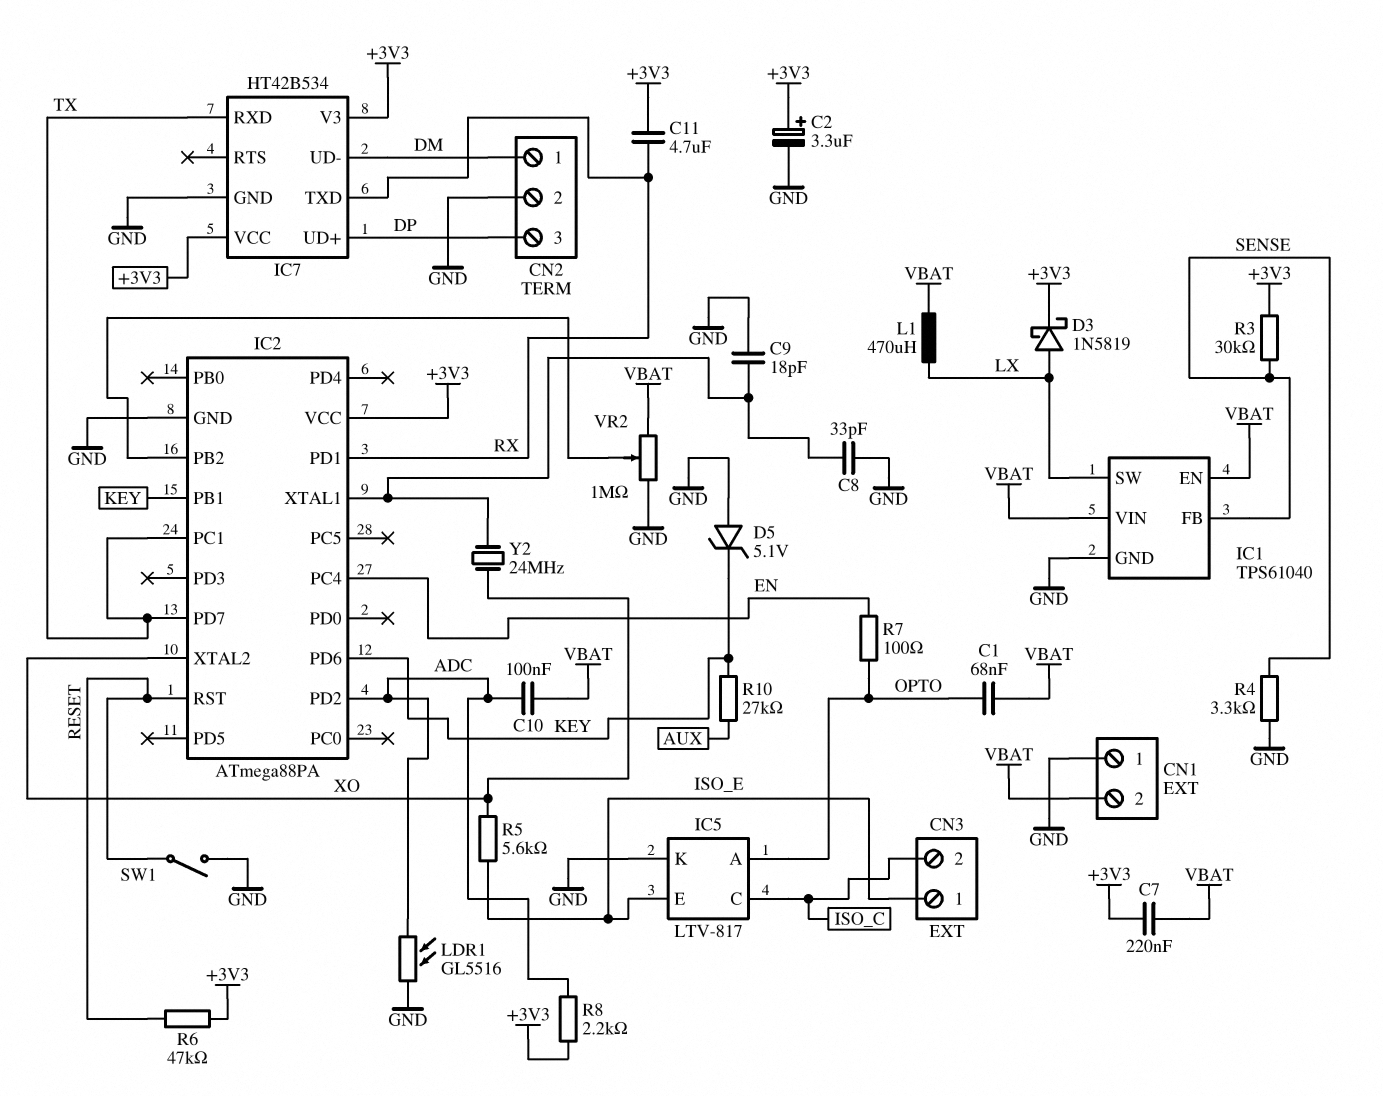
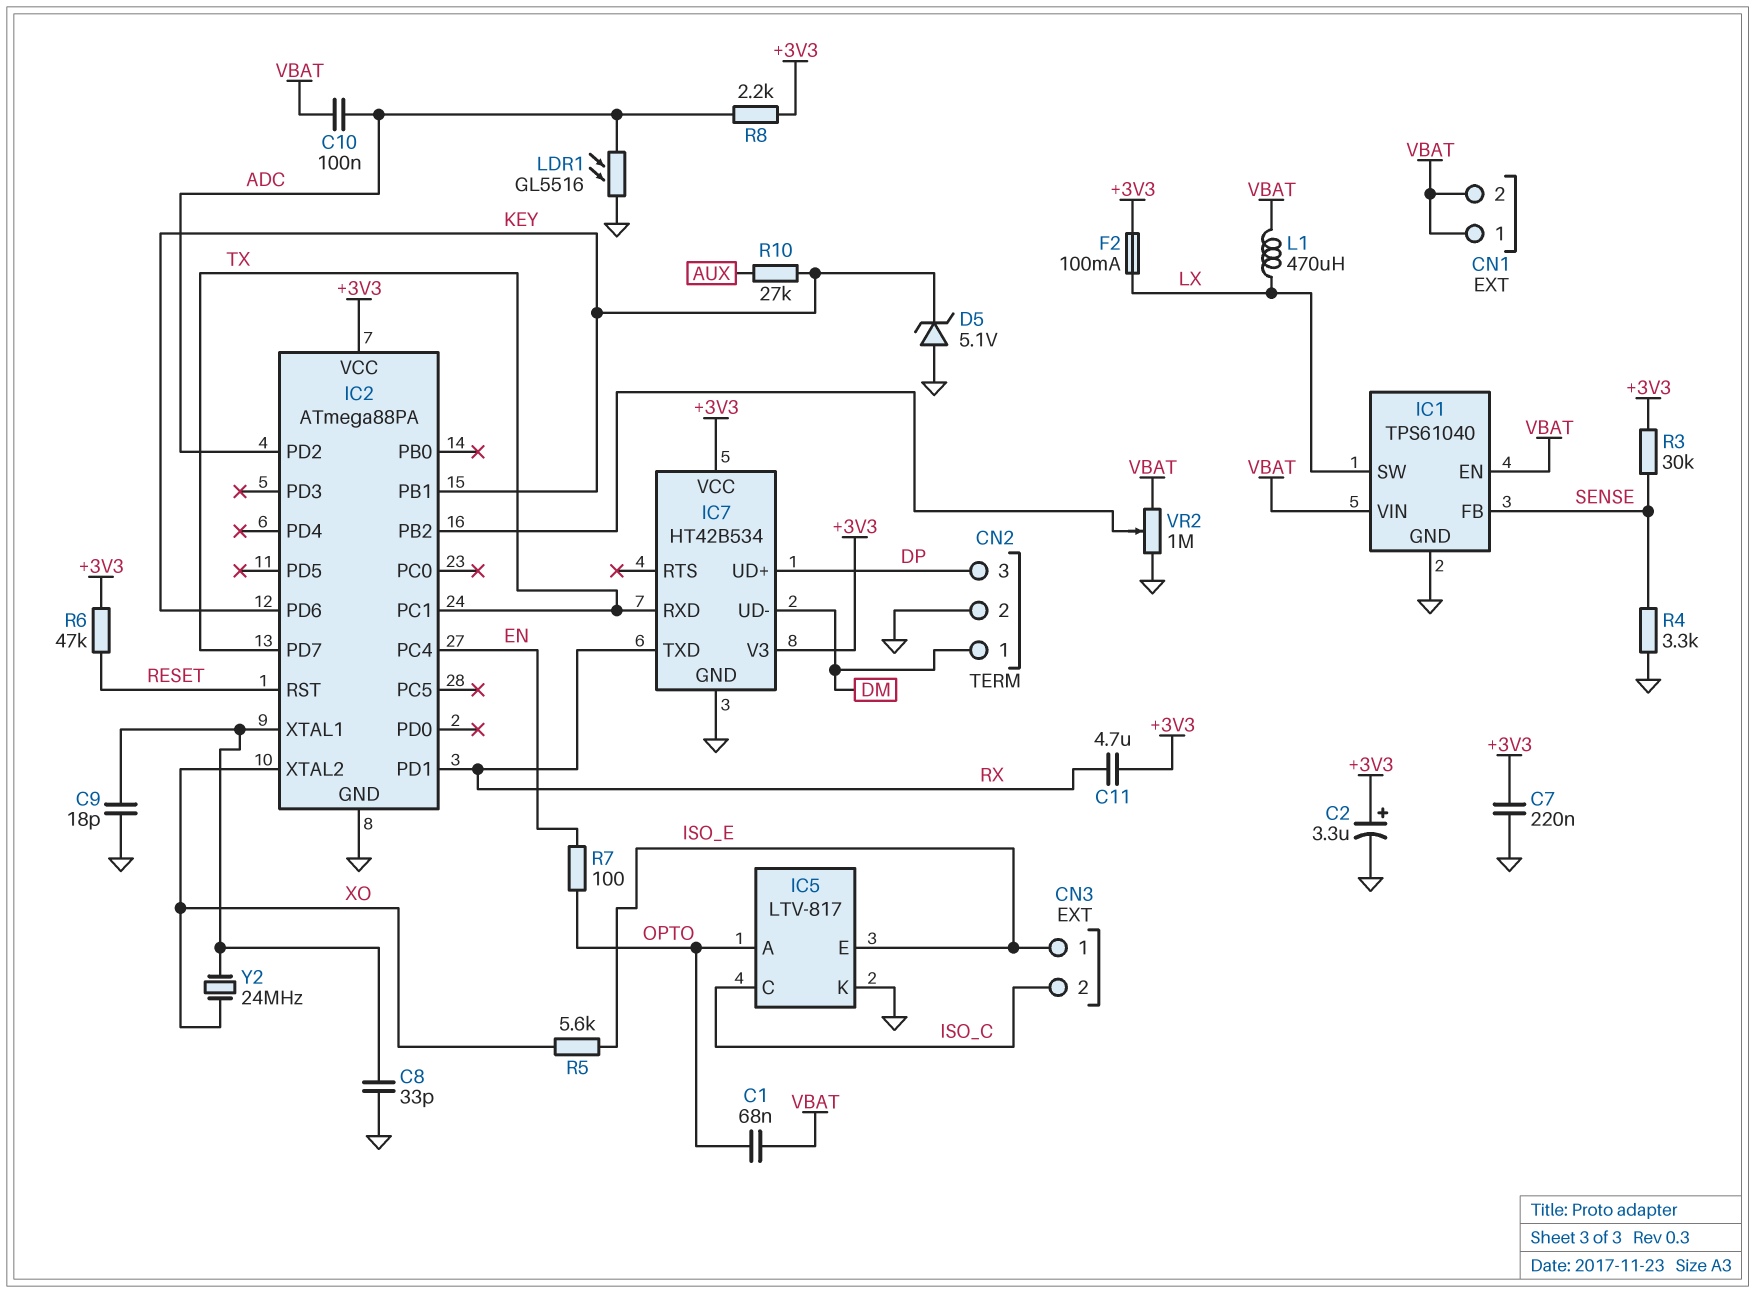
C7: 220nF (+3V3, VBAT) -> 220nF (+3V3, GND)
CN1 pin 1: GND -> VBAT
D3: schottky 1N5819 (A LX, K +3V3) -> none
F2: none -> 100mA (+3V3, LX)
SW1: switch (GND, RESET) -> none

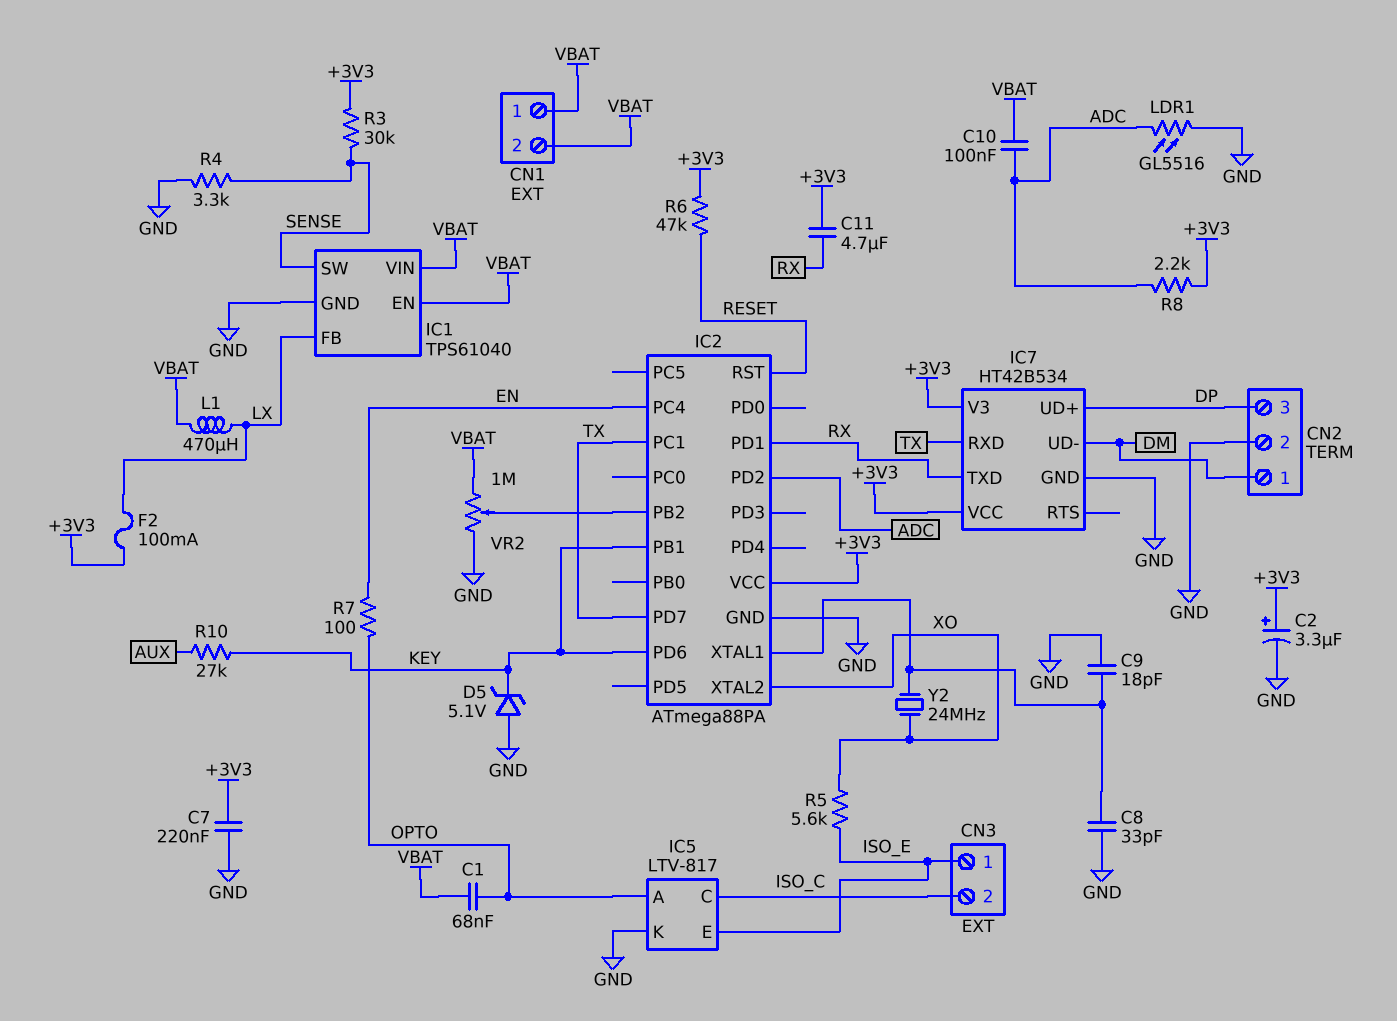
IC1 pin FB: SENSE -> LX
IC1 pin SW: LX -> SENSE

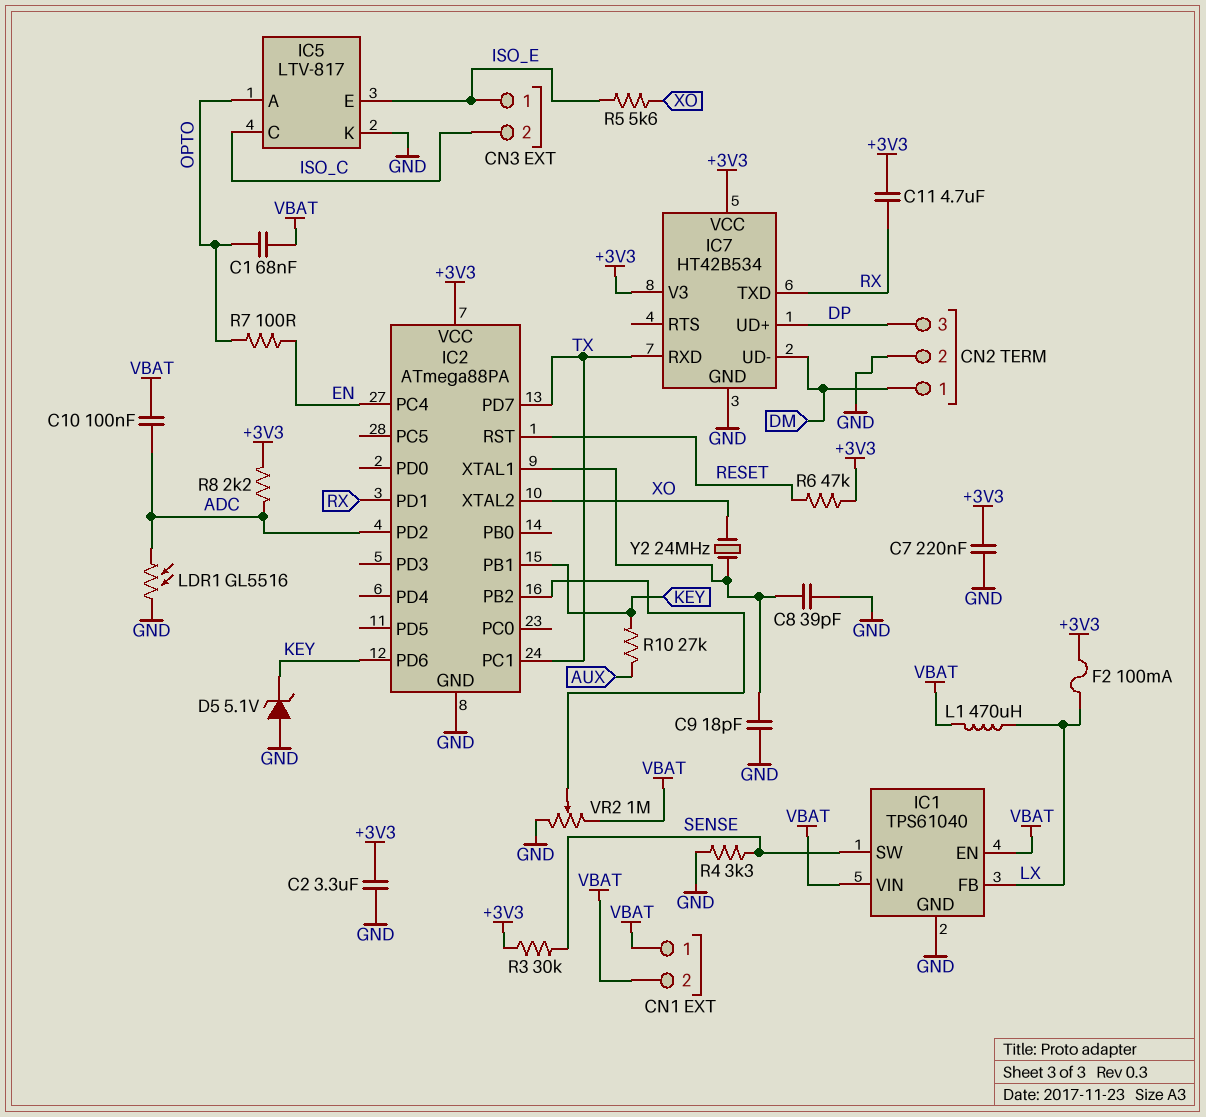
C2: 3.3uF (plus +3V3, minus GND) -> 3.3uF (+3V3, GND)
C8: 33pF (GND, IC2/XTAL1) -> 39pF (GND, IC2/XTAL1)

